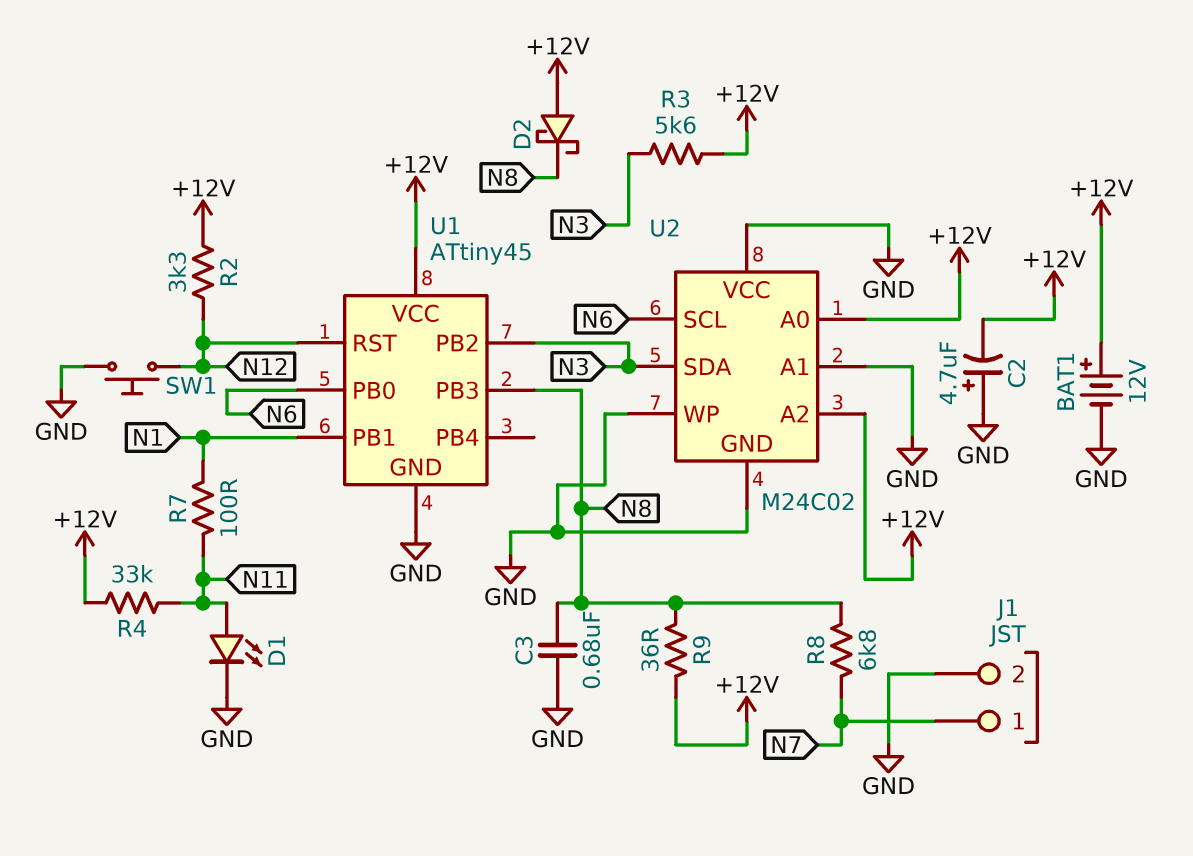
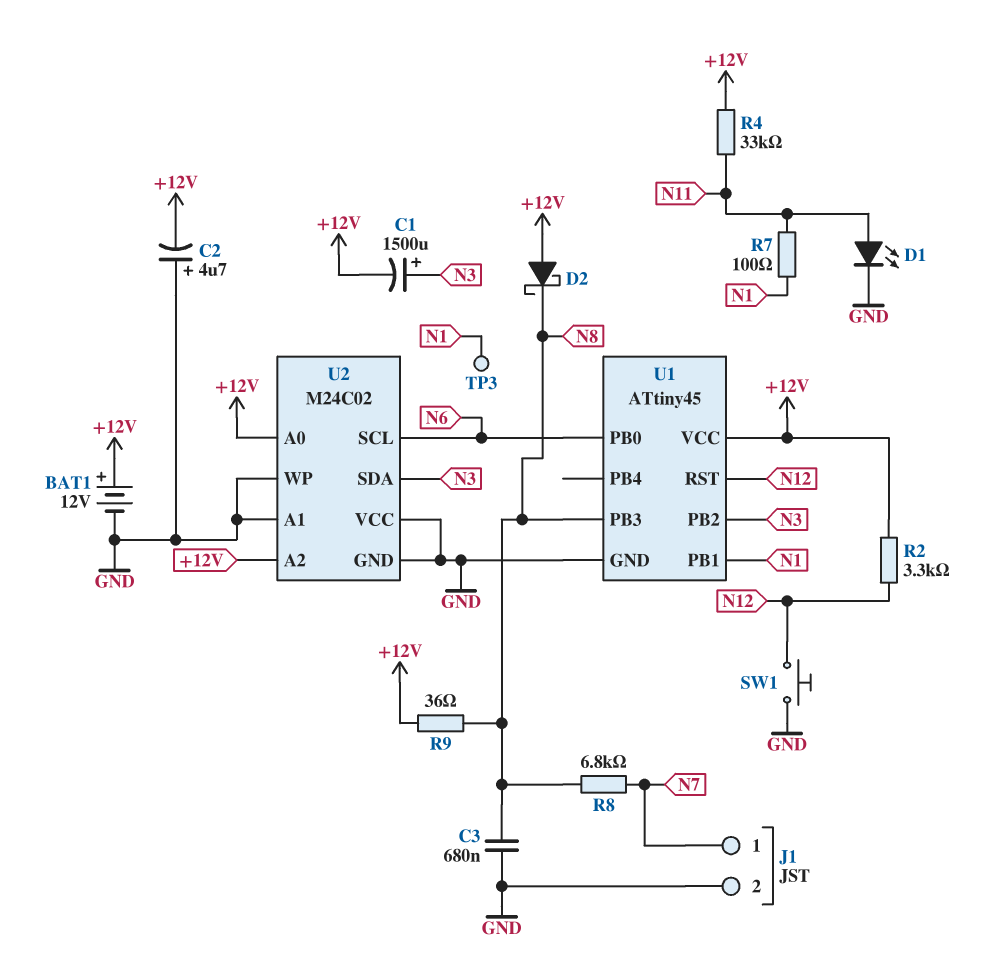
C1: none -> 1500uF (plus N3, minus +12V)
R3: 5.6k (+12V, N3) -> none
TP3: none -> test point (N1)

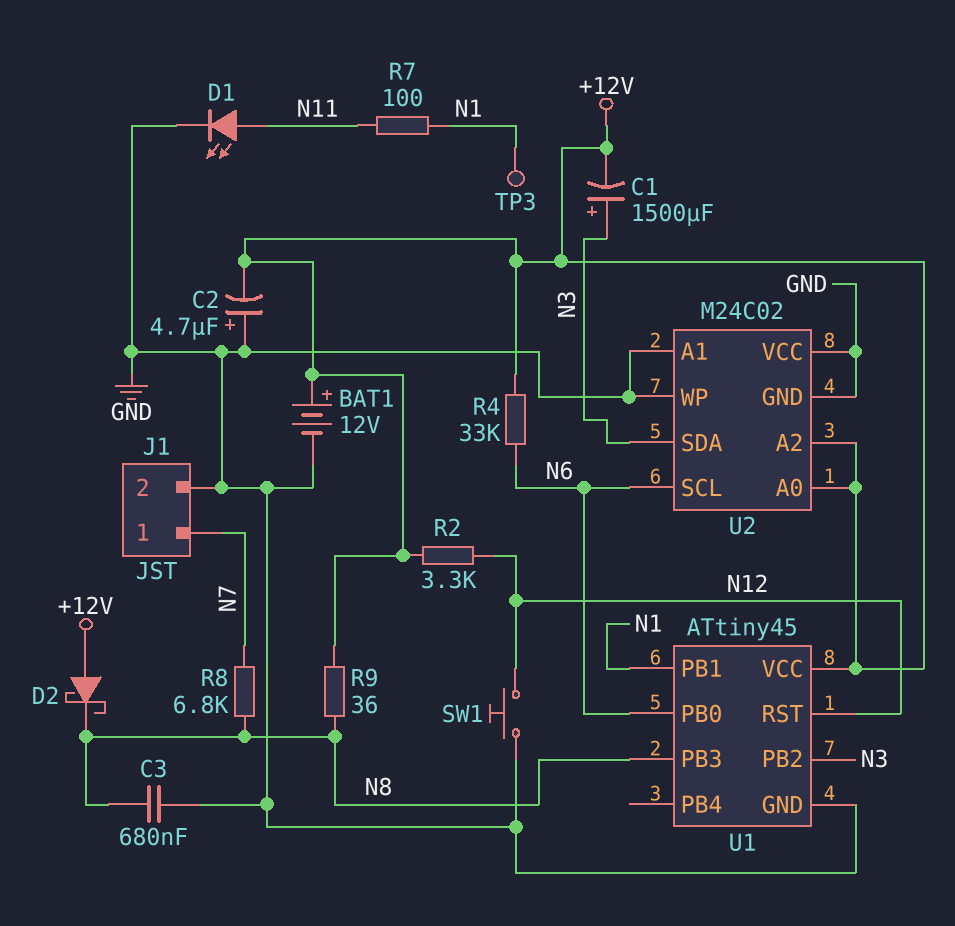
R4: 33k (+12V, N11) -> 33k (+12V, N6)

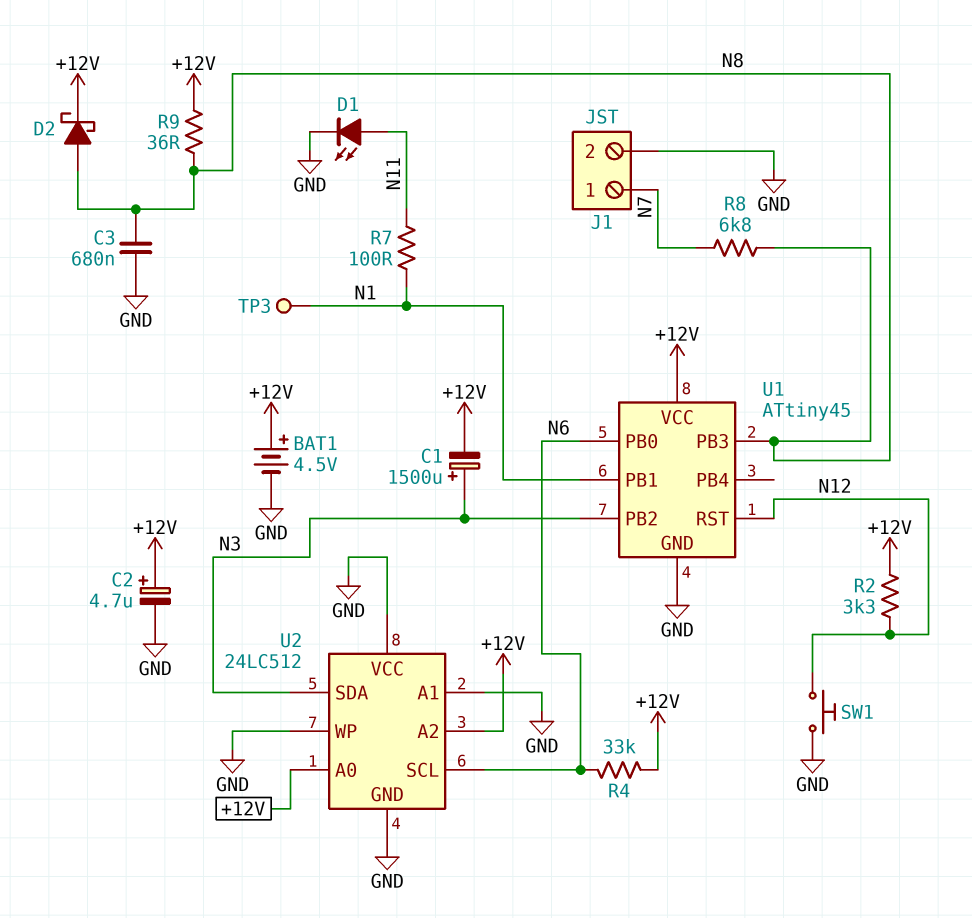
BAT1: 12V (plus +12V, minus GND) -> 4.5V (plus +12V, minus GND)
C2: 4.7uF (plus GND, minus +12V) -> 4.7uF (plus +12V, minus GND)
D2: schottky (A +12V, K N8) -> schottky (A N8, K +12V)
U2: M24C02 -> 24LC512

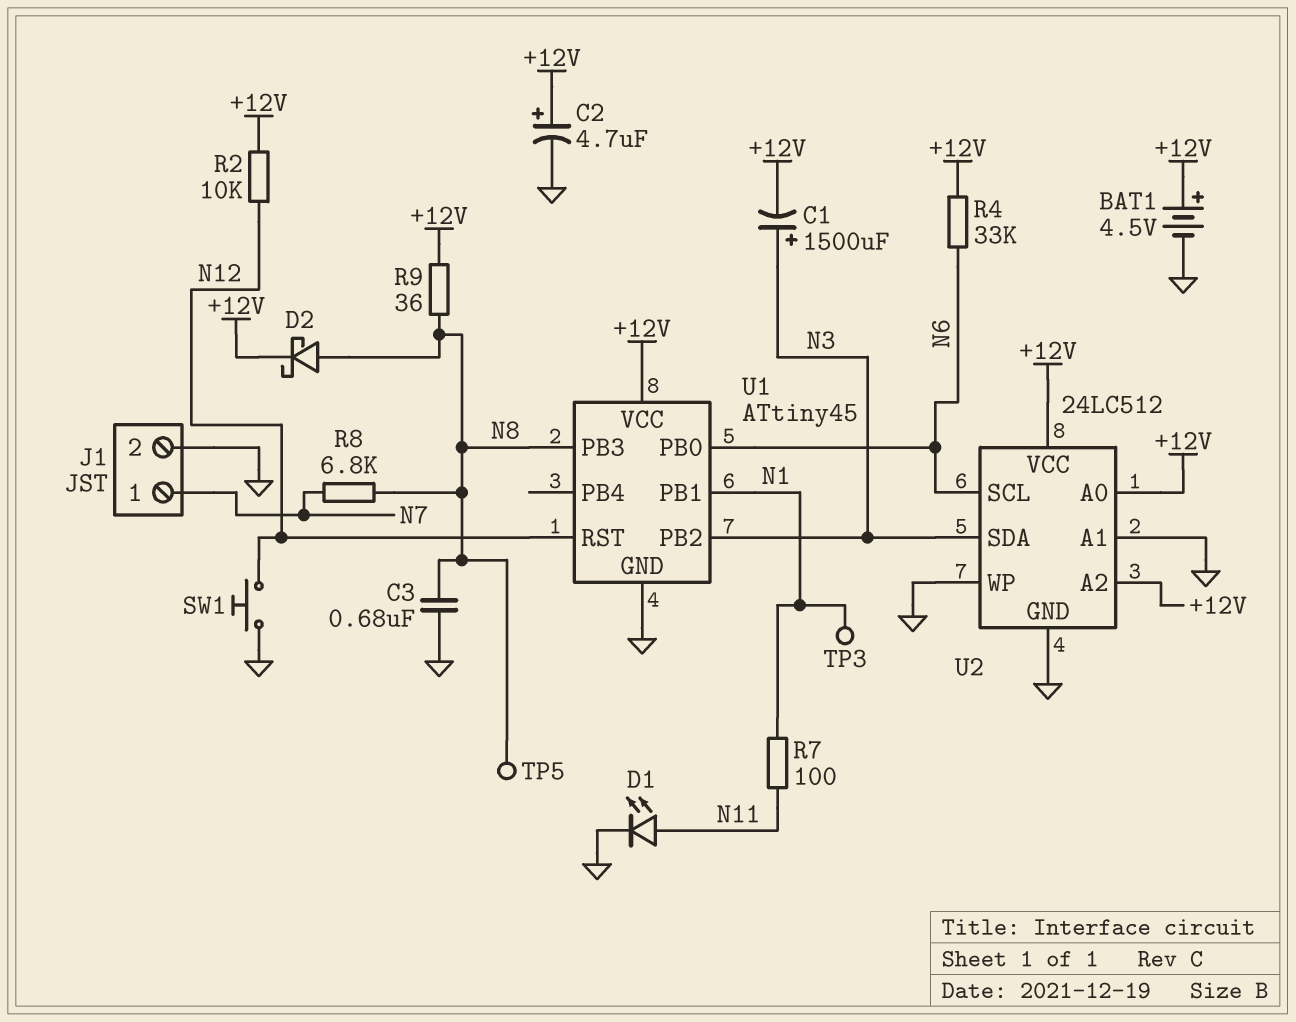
R2: 3.3k (+12V, N12) -> 10k (+12V, N12)
TP5: none -> test point (N8)
U2 pin VCC: GND -> +12V

